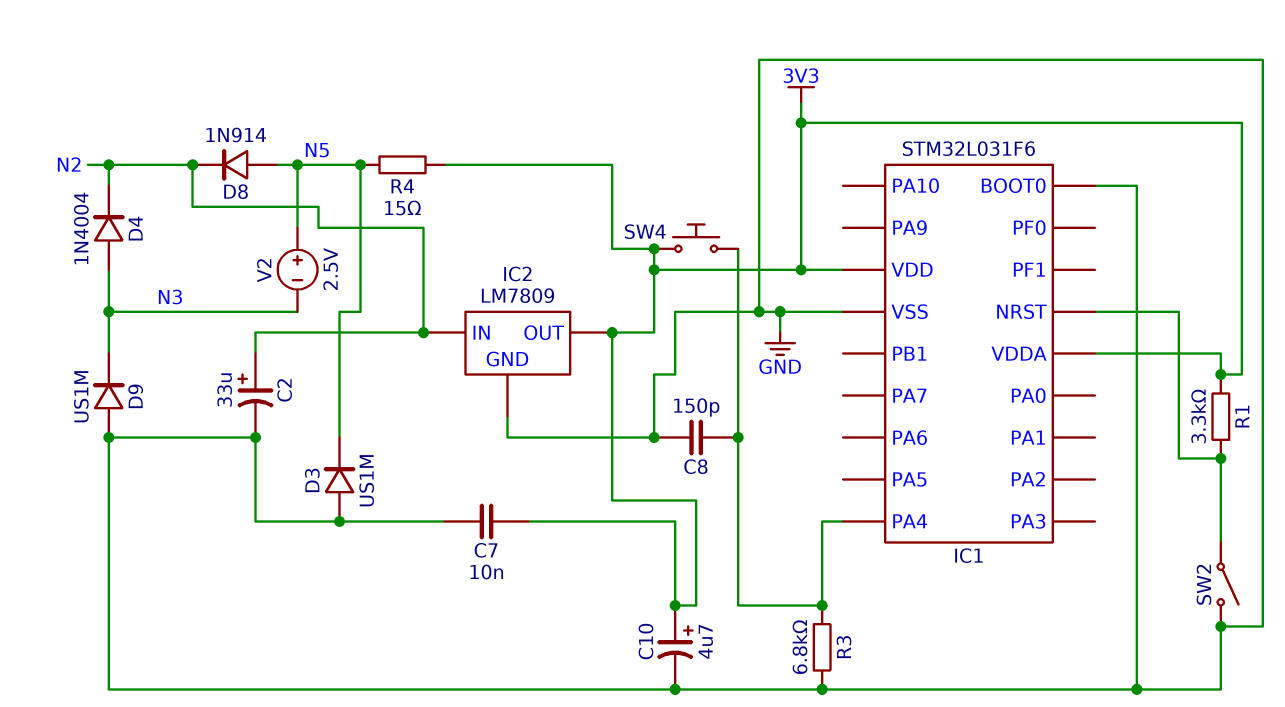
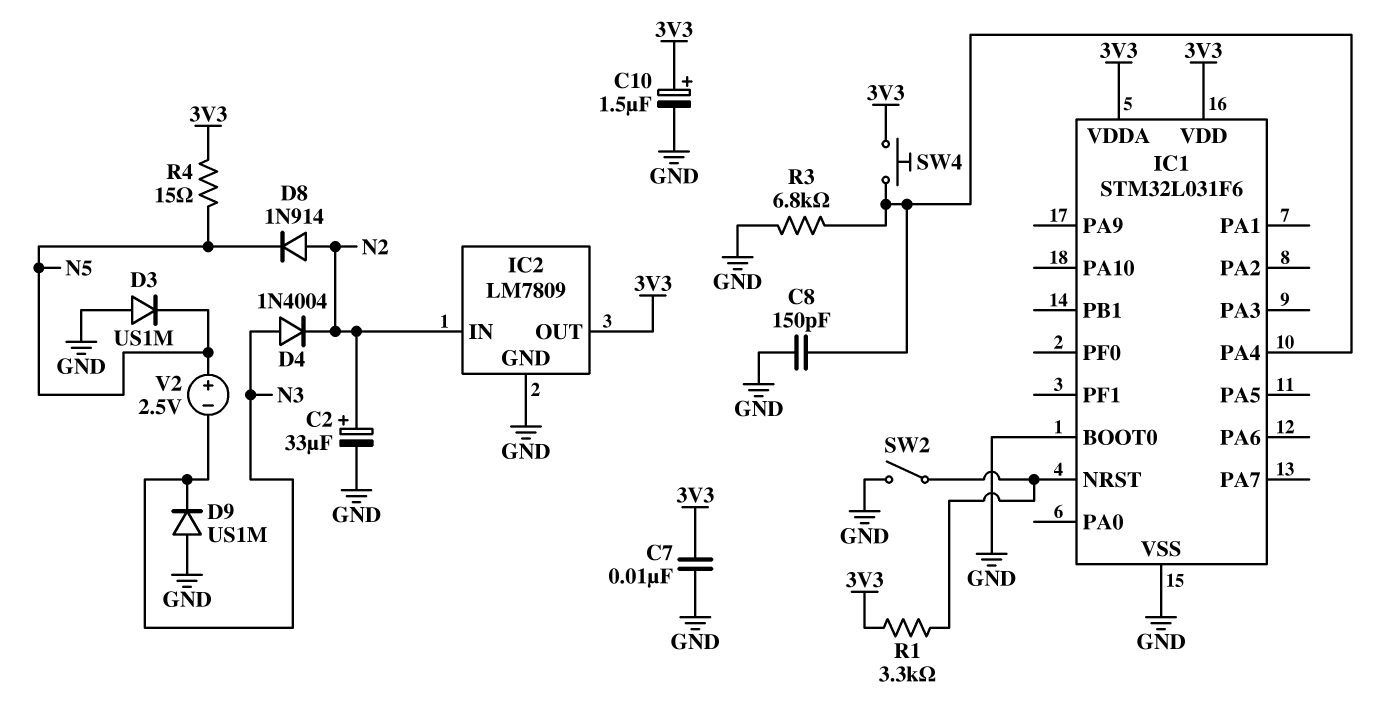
C10: 4.7uF (plus 3V3, minus GND) -> 1.5uF (plus 3V3, minus GND)
D8: diode 1N914 (A N5, K N2) -> diode 1N914 (A N2, K N5)

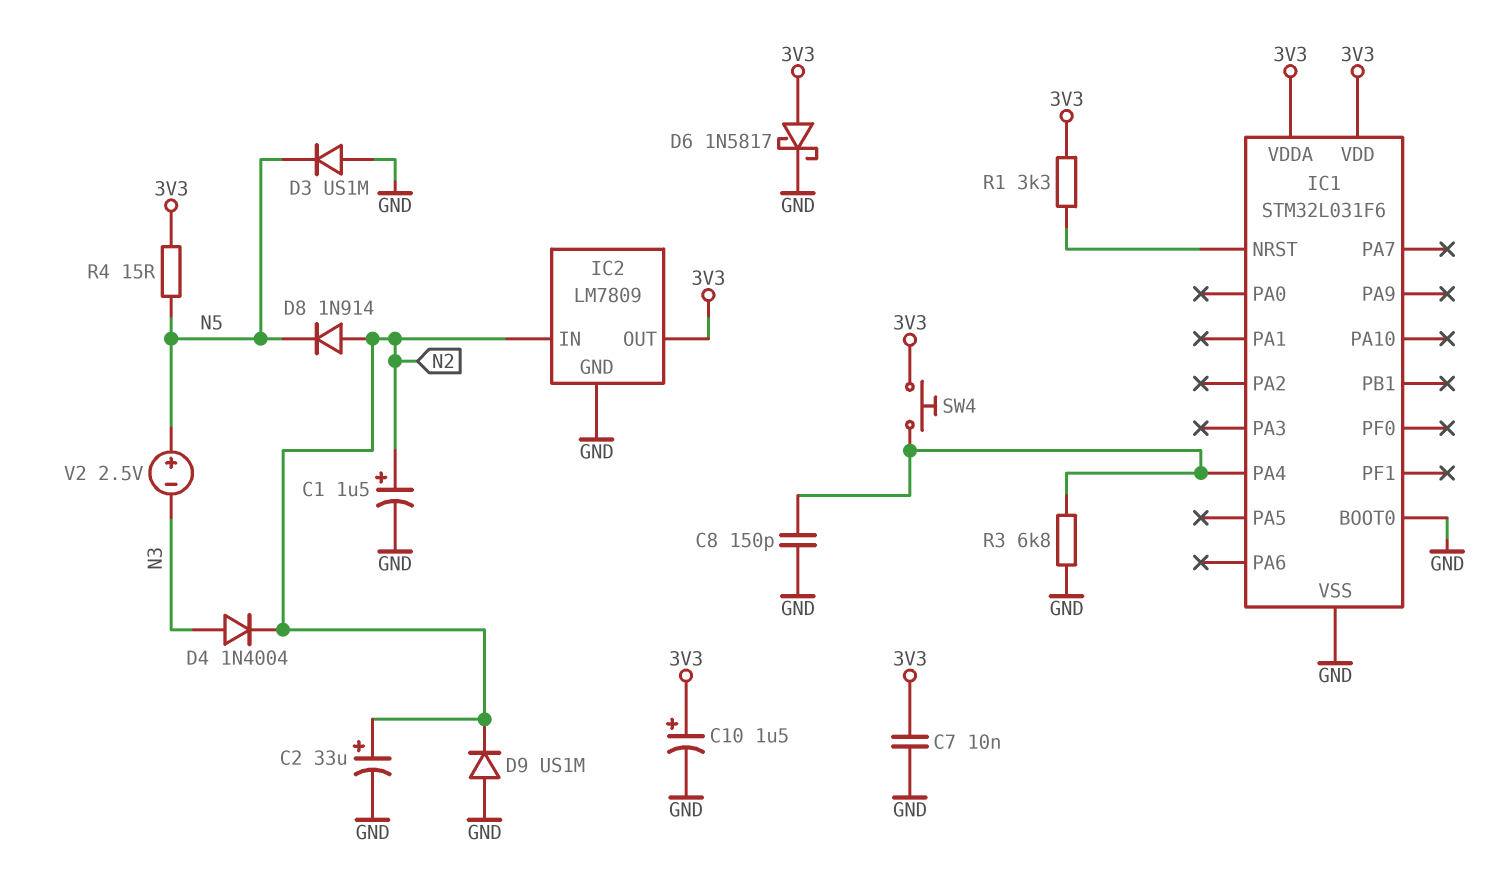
C1: none -> 1.5uF (plus N2, minus GND)
D6: none -> schottky 1N5817 (A 3V3, K GND)
D9: diode US1M (A GND, K N3) -> diode US1M (A GND, K N2)
SW2: switch (GND, IC1/NRST) -> none

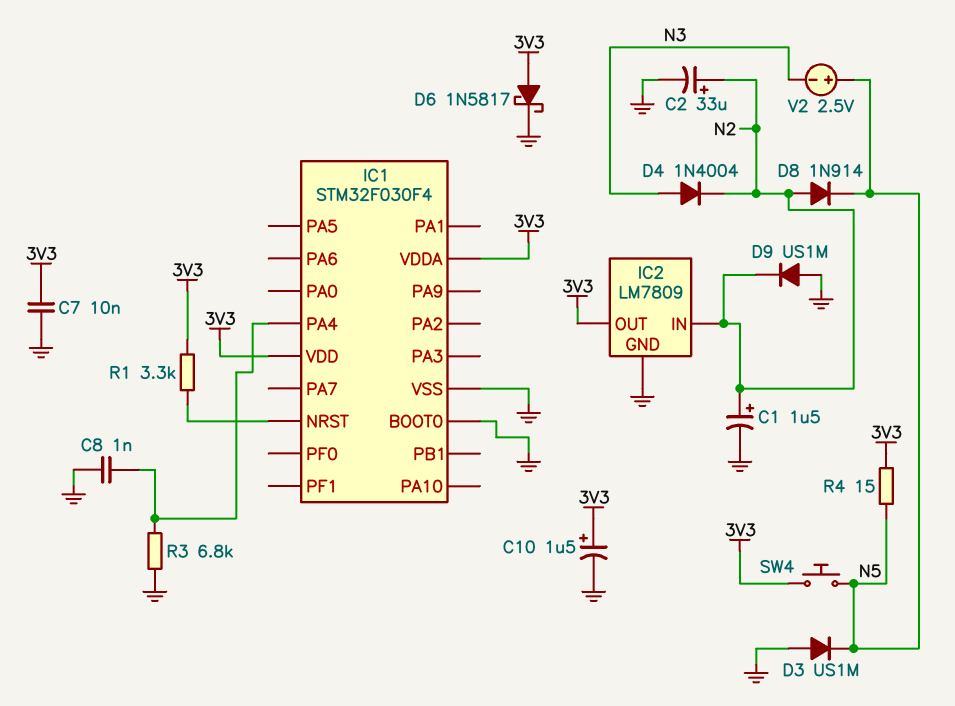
C8: 150pF (GND, IC1/PA4) -> 1nF (GND, IC1/PA4)
IC1: STM32L031F6 -> STM32F030F4
SW4: button (3V3, IC1/PA4) -> button (3V3, N5)

